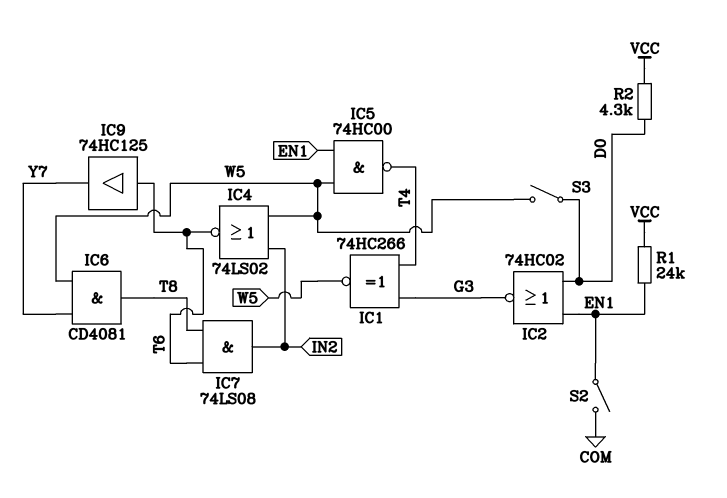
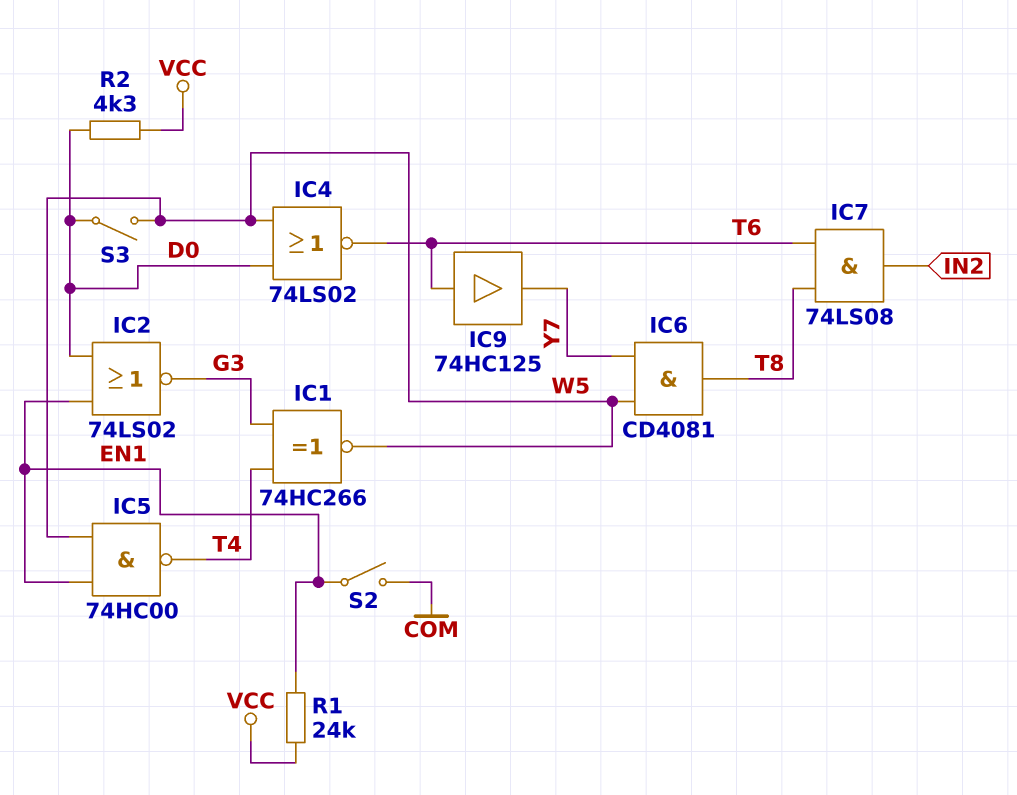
IC2: NOR 74HC02 (in D0, in EN1, out G3) -> NOR 74LS02 (in D0, in EN1, out G3)
IC4: NOR 74LS02 (in IN2, in W5, out T6) -> NOR 74LS02 (in D0, in W5, out T6)

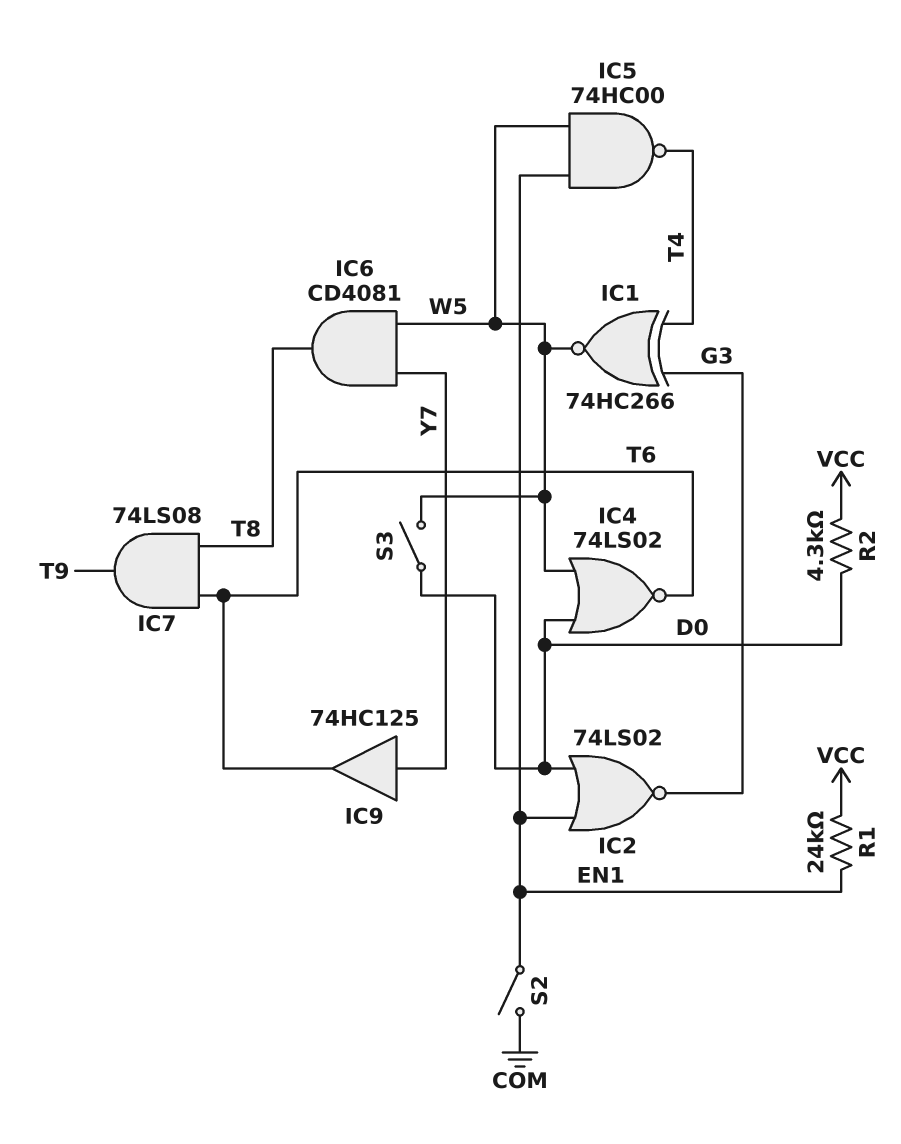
IC7: AND 74LS08 (in T6, in T8, out IN2) -> AND 74LS08 (in T6, in T8, out T9)
IC9: buffer 74HC125 (in T6, out Y7) -> buffer 74HC125 (in Y7, out T6)

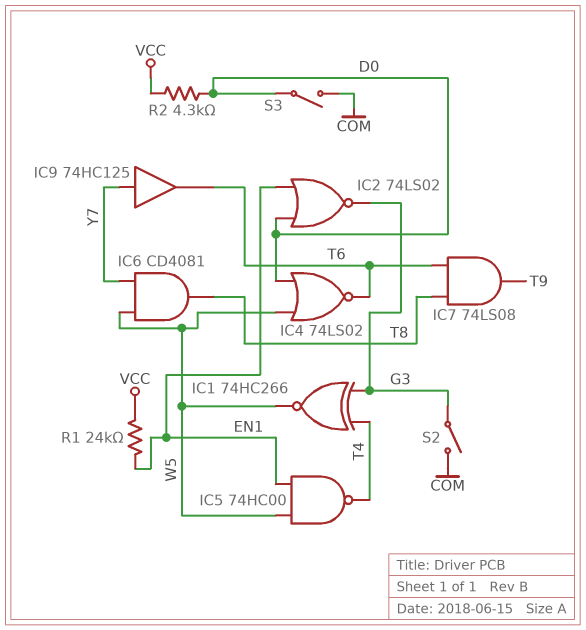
S2: switch (COM, EN1) -> switch (COM, G3)
S3: switch (D0, W5) -> switch (COM, D0)

